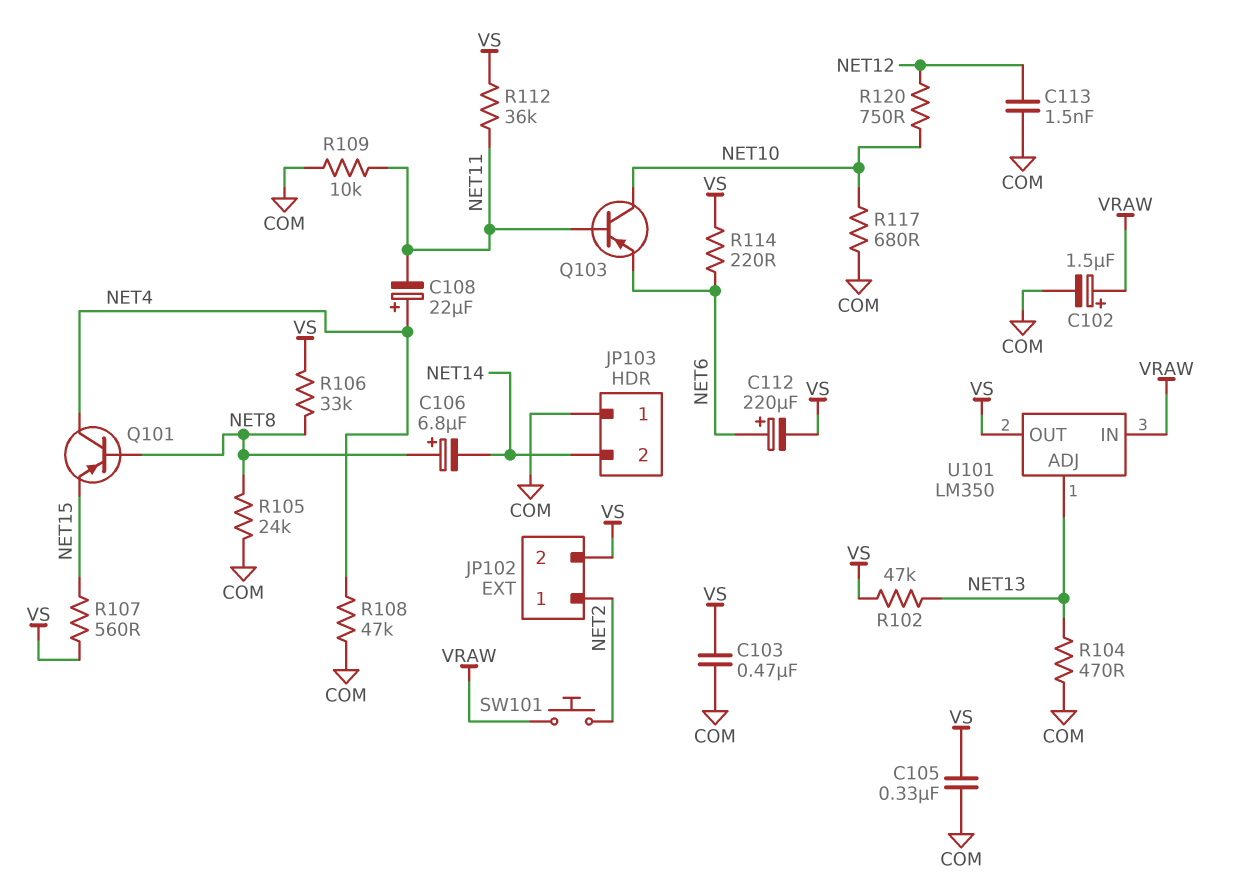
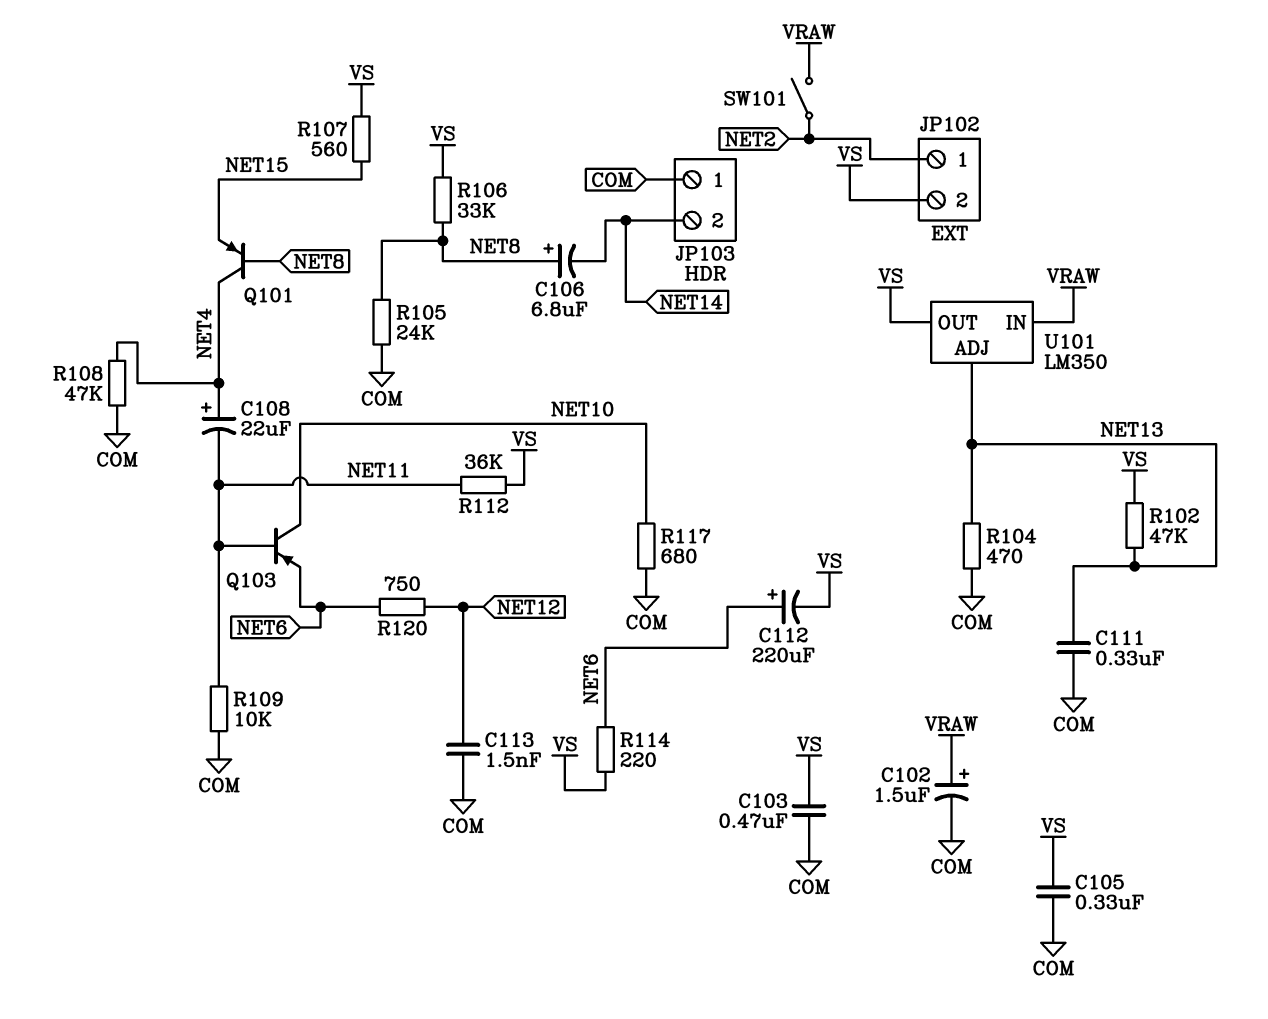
C111: none -> 330nF (COM, NET13)
R120: 750 (NET10, NET12) -> 750 (NET6, NET12)
SW101: button (NET2, VRAW) -> switch (NET2, VRAW)

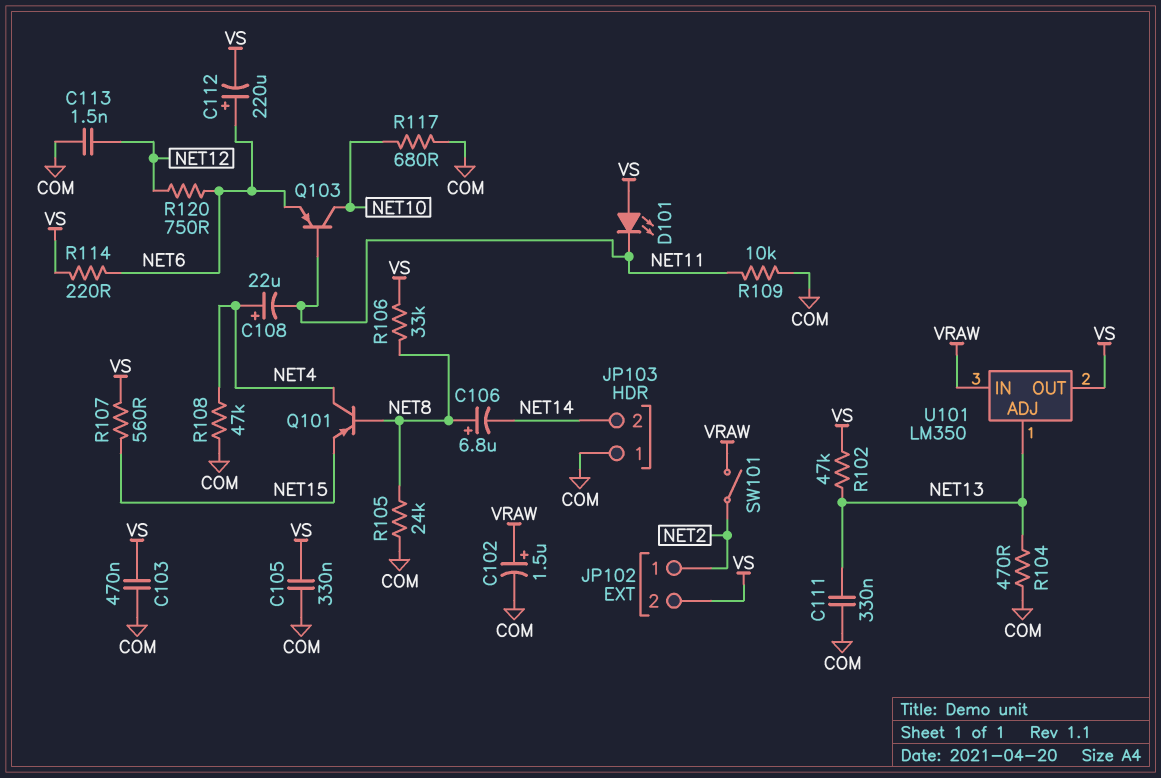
D101: none -> LED (A VS, K NET11)
R112: 36k (NET11, VS) -> none

